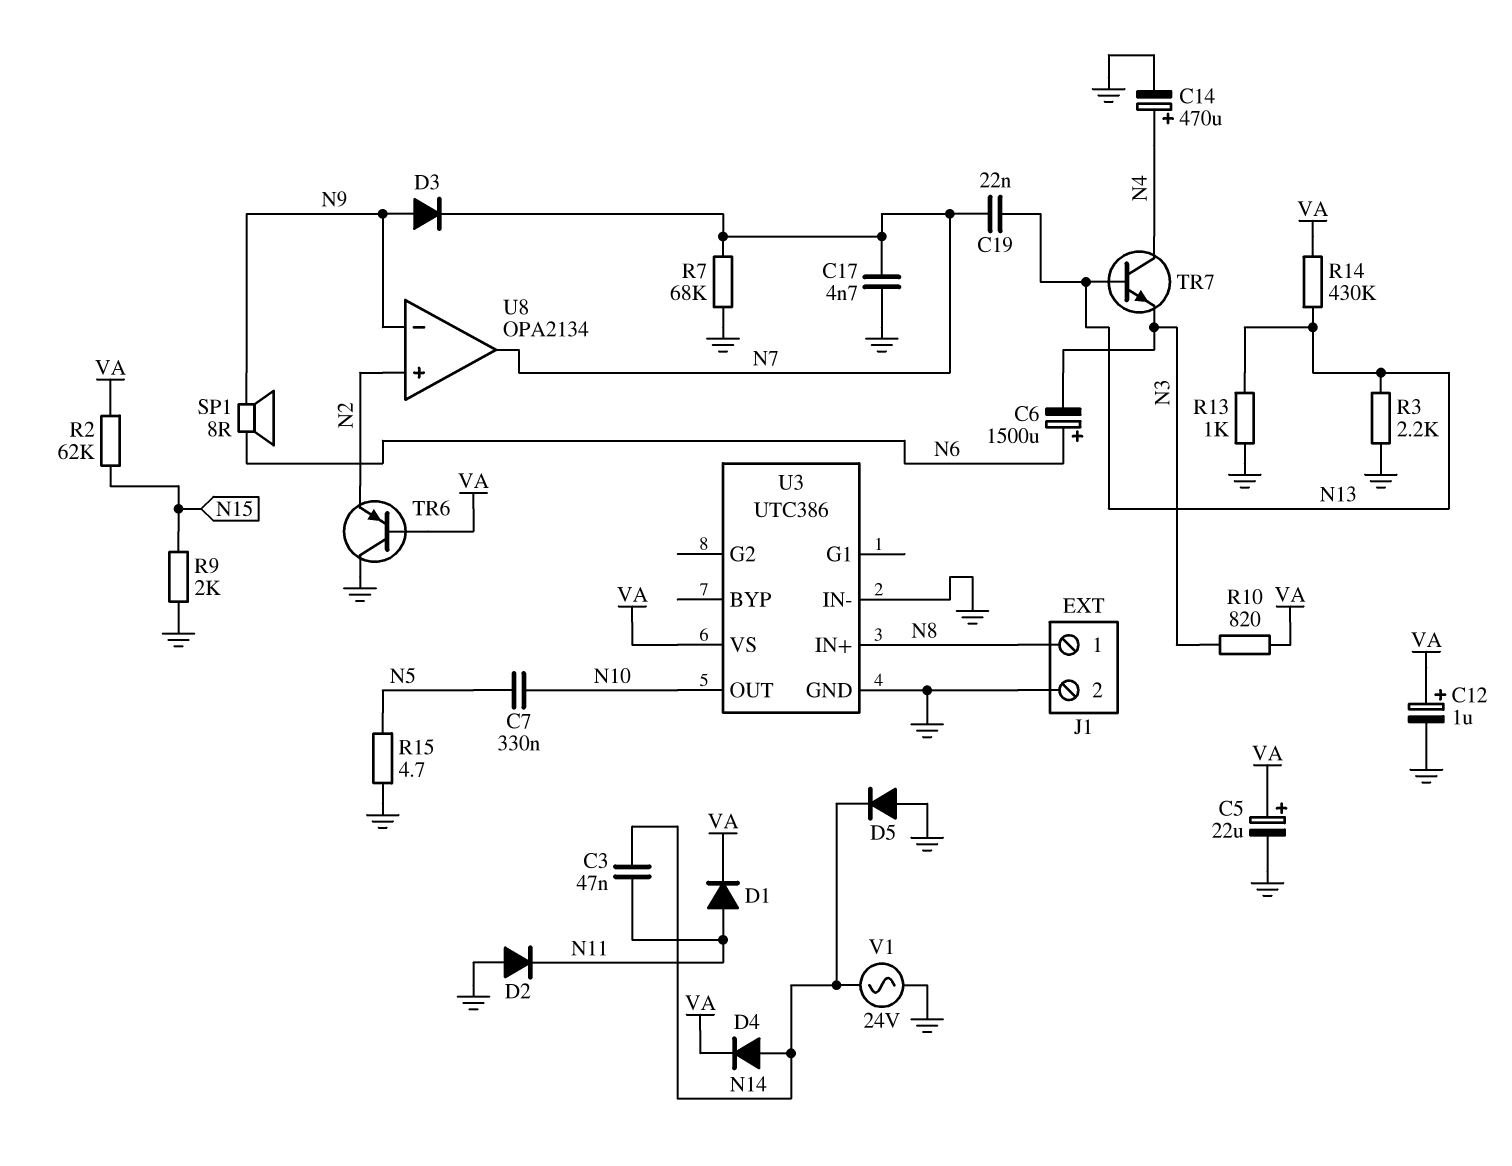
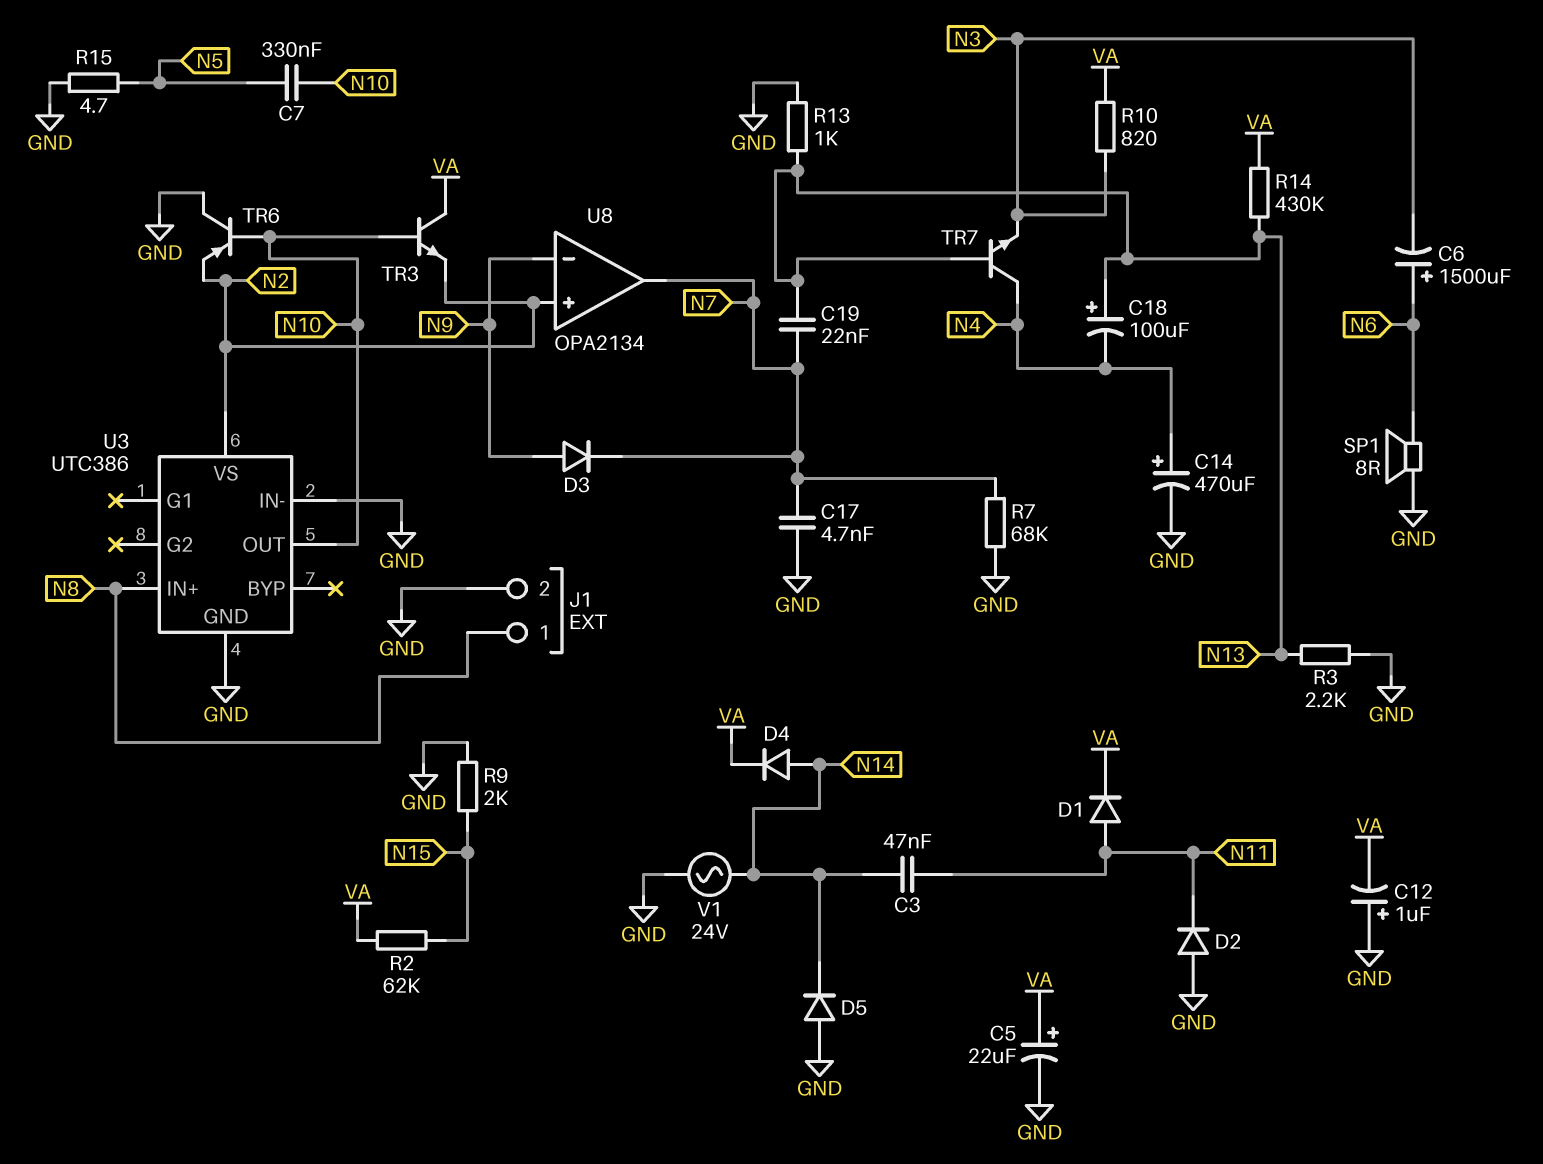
C12: 1uF (plus VA, minus GND) -> 1uF (plus GND, minus VA)
C18: none -> 100uF (plus N13, minus N4)
SP1: speaker 8R (N6, N9) -> speaker 8R (GND, N6)
TR3: none -> NPN (B N10, C VA, E N2)
TR6: PNP (B VA, C GND, E N2) -> PNP (B N10, C GND, E N2)
U3 pin VS: VA -> N2

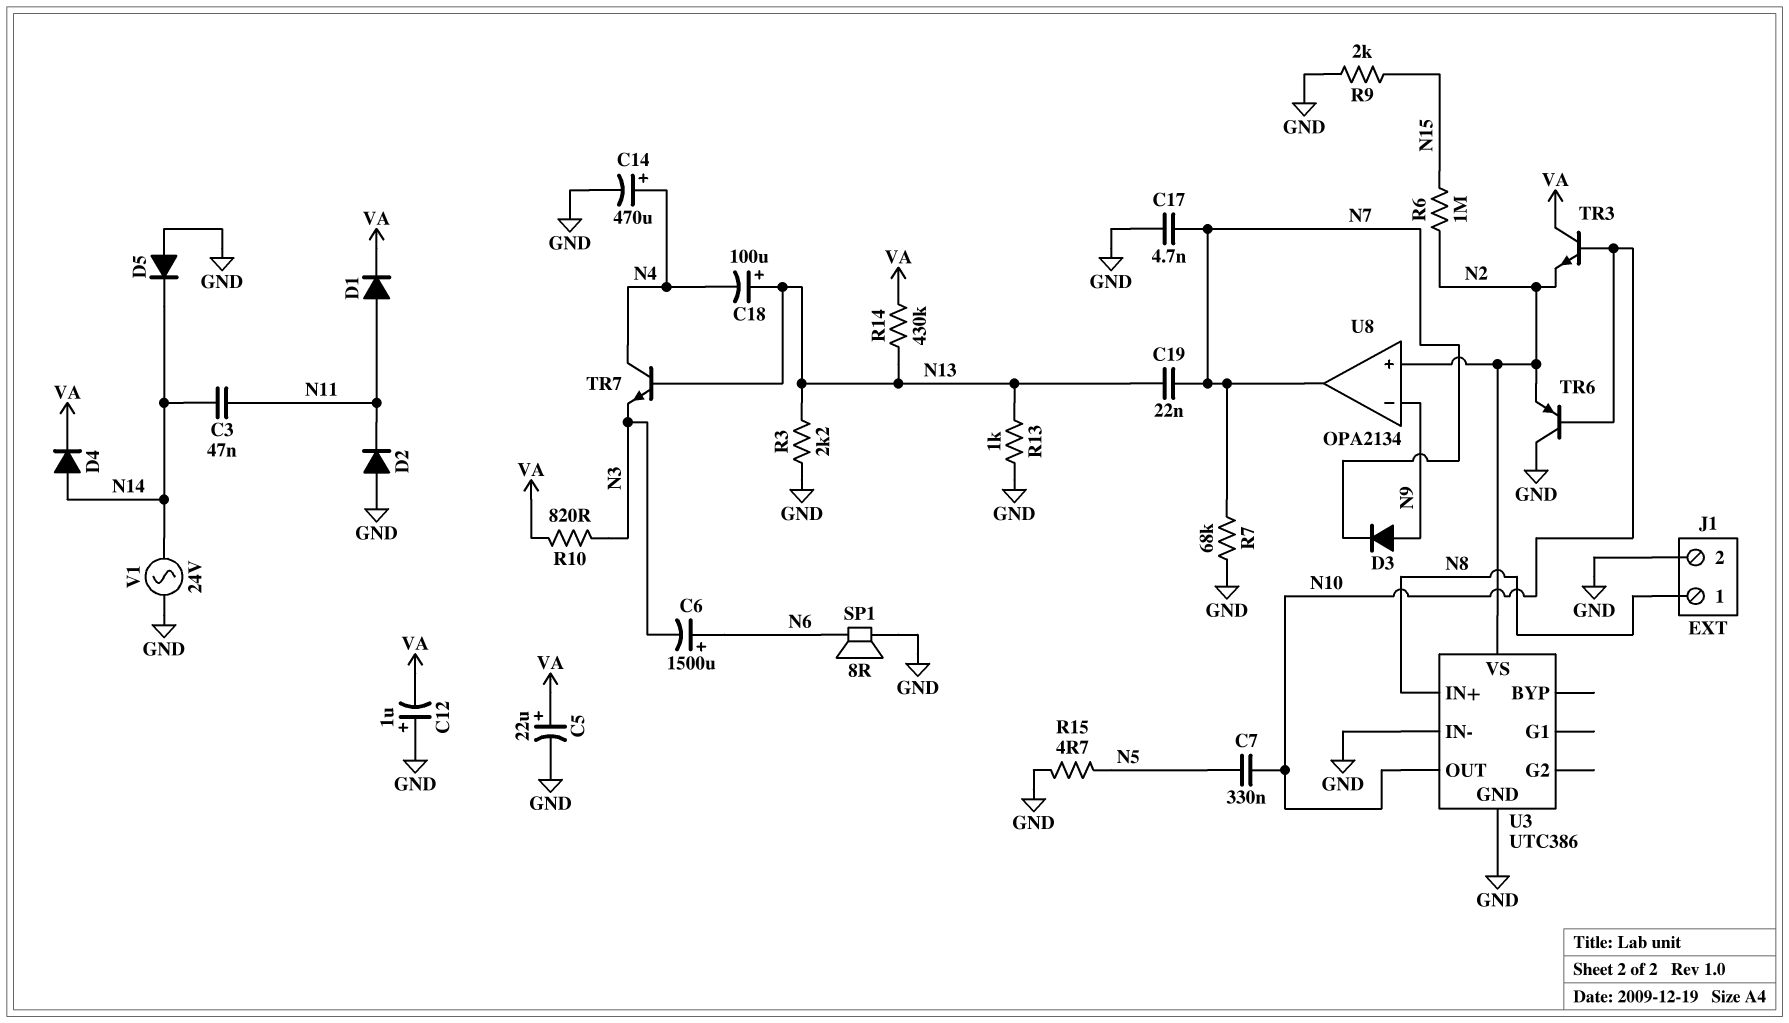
R2: 62k (N15, VA) -> none
R6: none -> 1M (N2, N15)

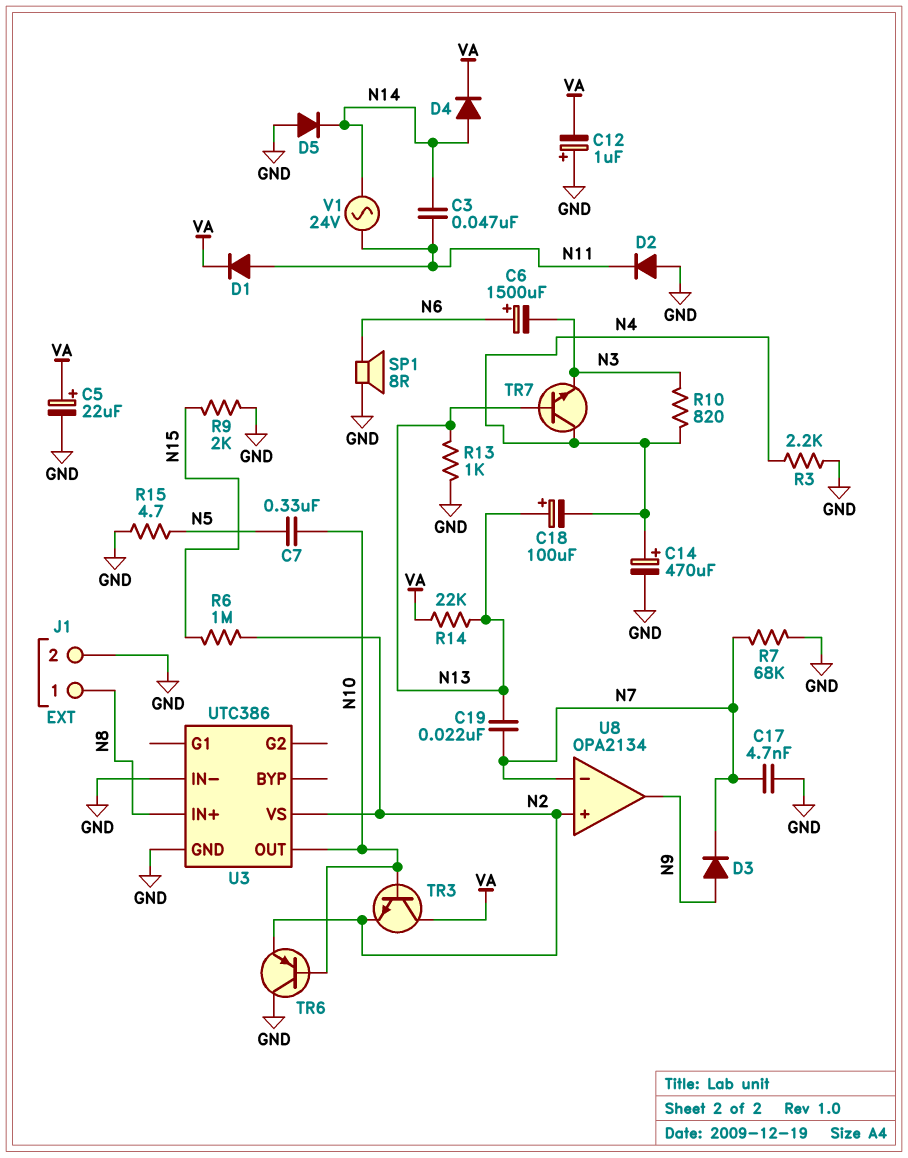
R3: 2.2k (GND, N13) -> 2.2k (GND, N4)
R10: 820 (N3, VA) -> 820 (N3, N4)
R14: 430k (N13, VA) -> 22k (N13, VA)
U8 pin in-: N9 -> N7
U8 pin out: N7 -> N9
V1: AC 24V (GND, N14) -> AC 24V (N11, N14)

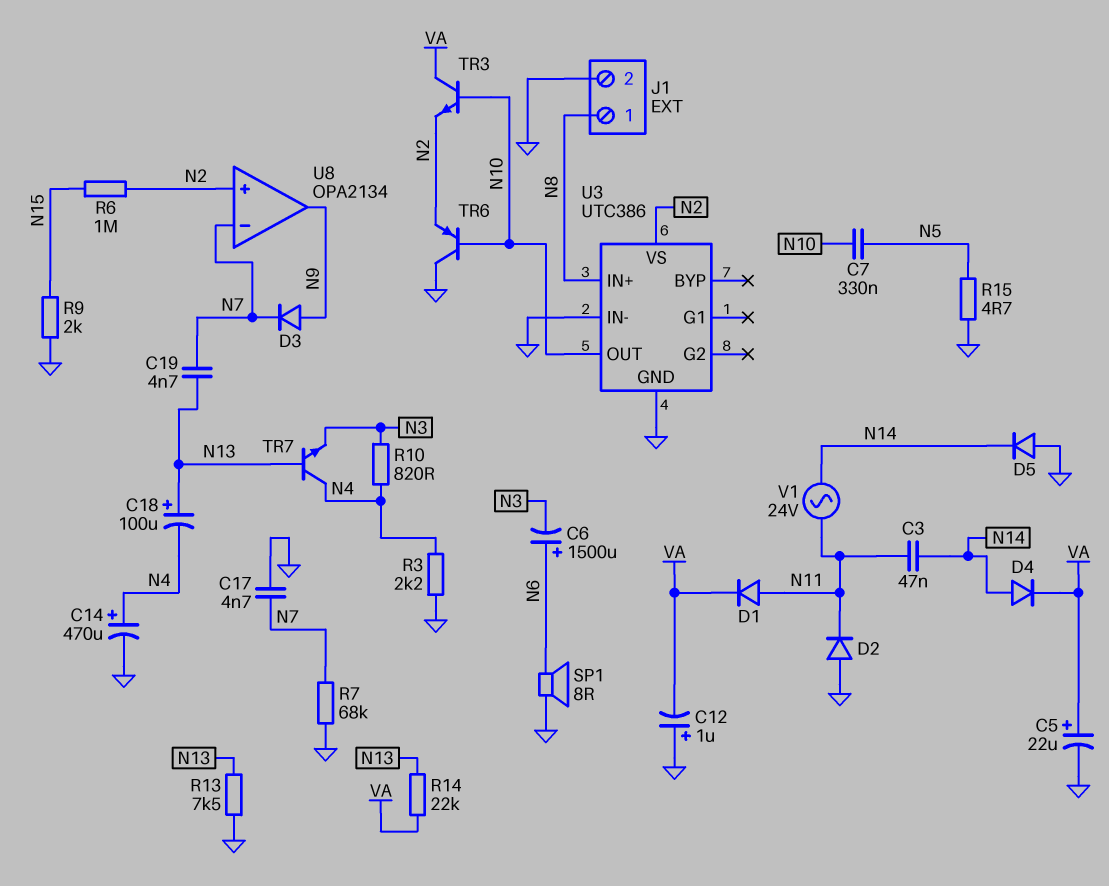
C19: 22nF (N7, N13) -> 4.7nF (N7, N13)
R13: 1k (GND, N13) -> 7.5k (GND, N13)

